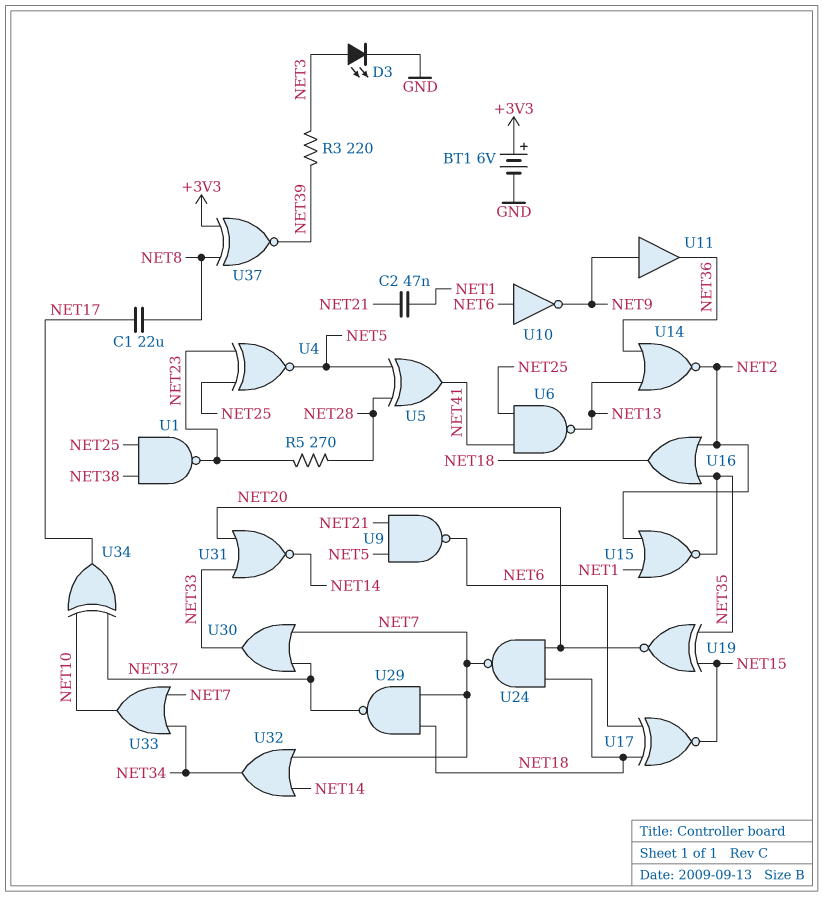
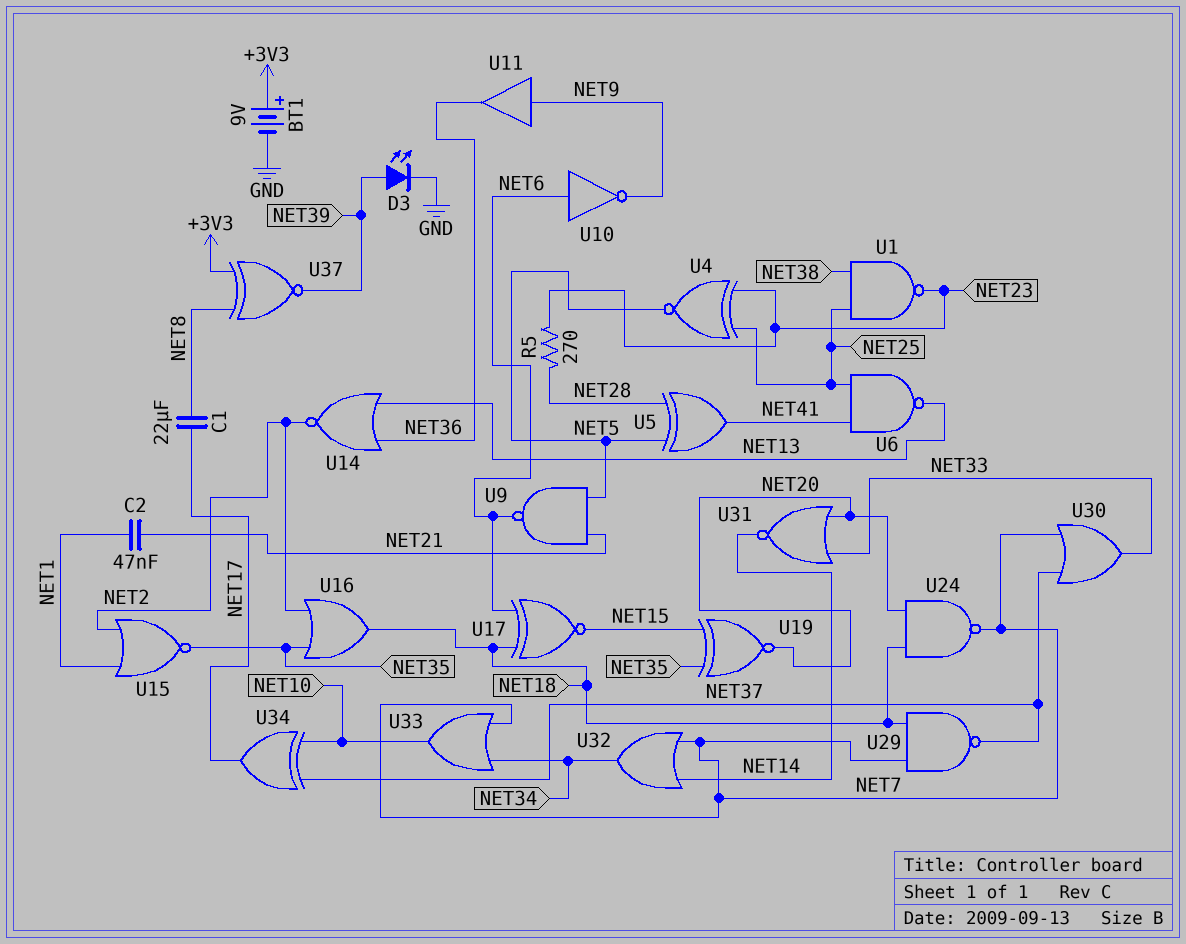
BT1: 6V (plus +3V3, minus GND) -> 9V (plus +3V3, minus GND)
D3: LED (A NET3, K GND) -> LED (A NET39, K GND)
R3: 220 (NET3, NET39) -> none

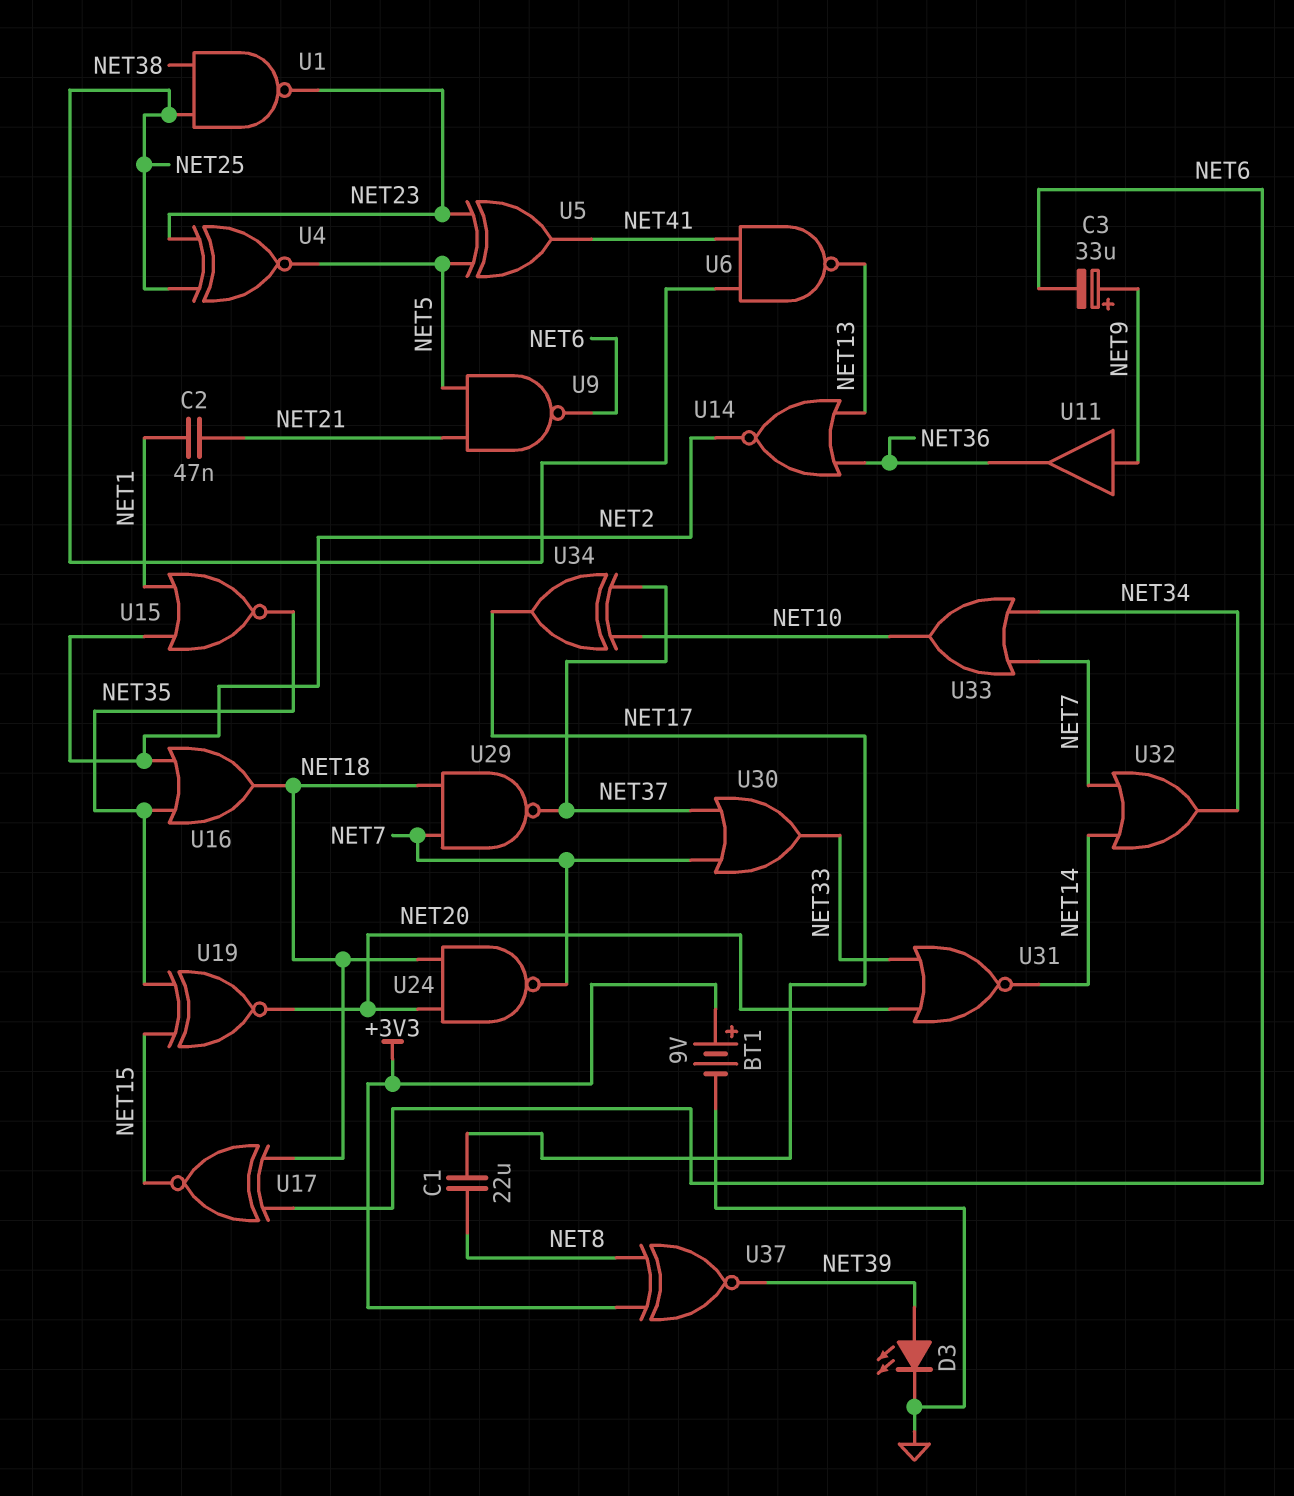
C3: none -> 33uF (plus NET9, minus NET6)
R5: 270 (NET23, NET28) -> none
U5: XOR (in NET5, in NET28, out NET41) -> XOR (in NET5, in NET23, out NET41)
U10: NOT (in NET6, out NET9) -> none

